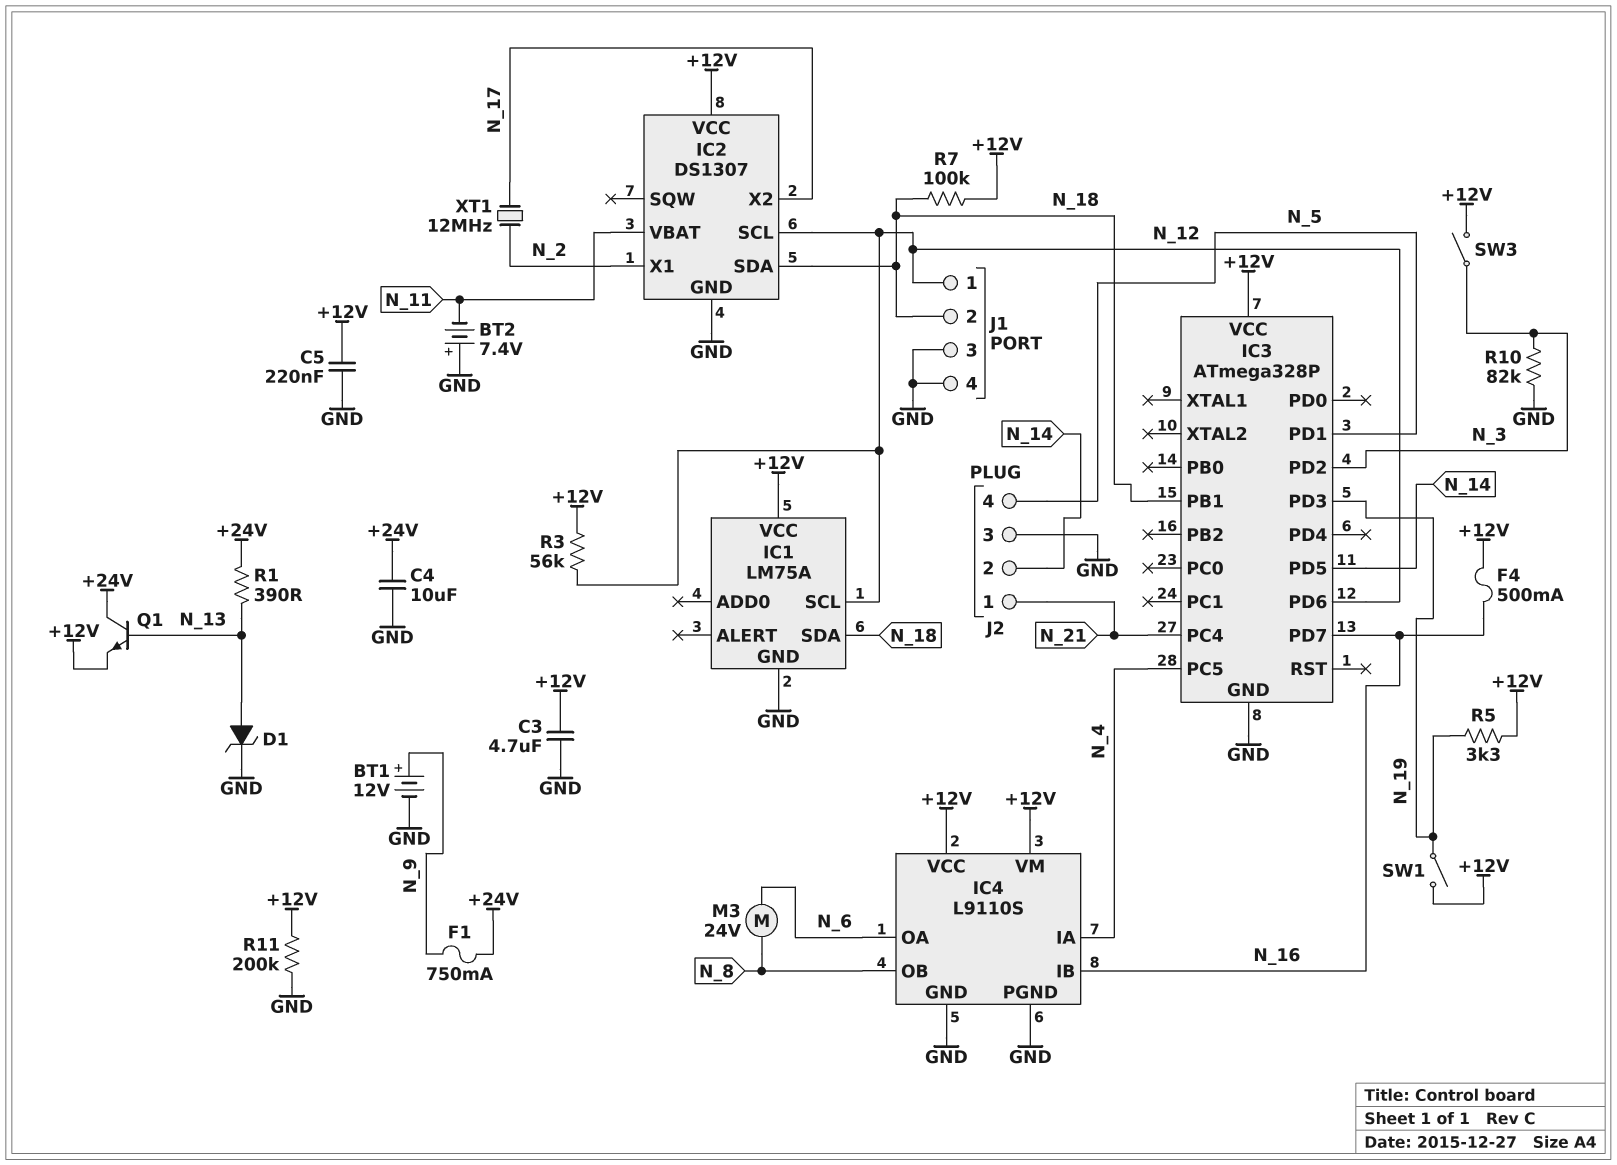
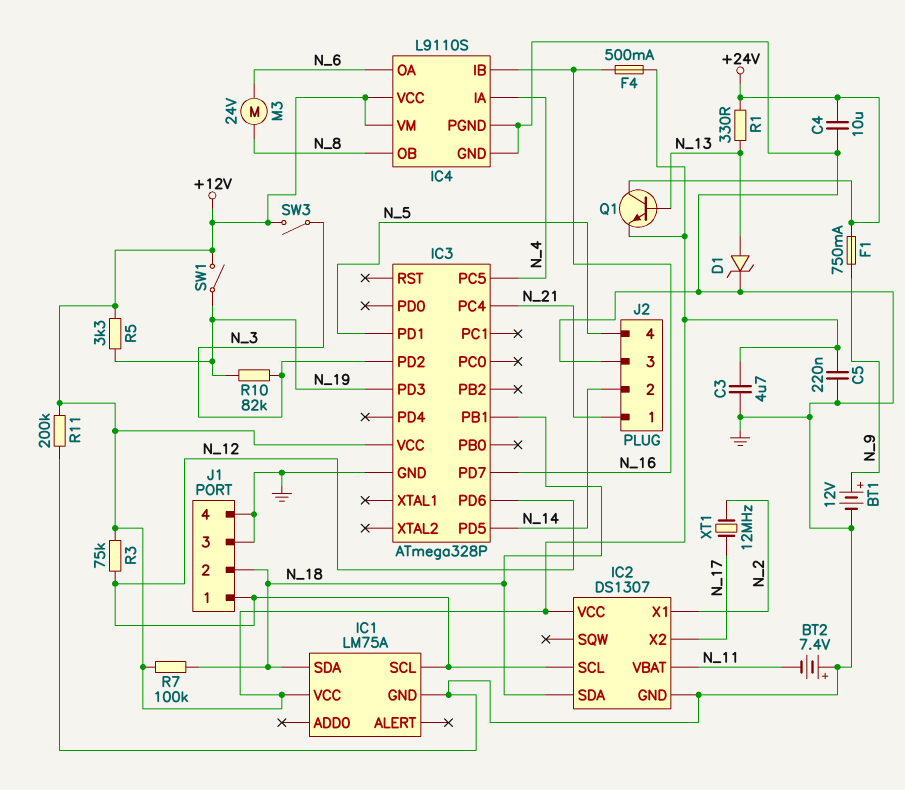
R1: 390 (+24V, N_13) -> 330 (+24V, N_13)
R3: 56k (+12V, N_12) -> 75k (+12V, N_12)
R10: 82k (GND, N_3) -> 82k (N_3, N_19)

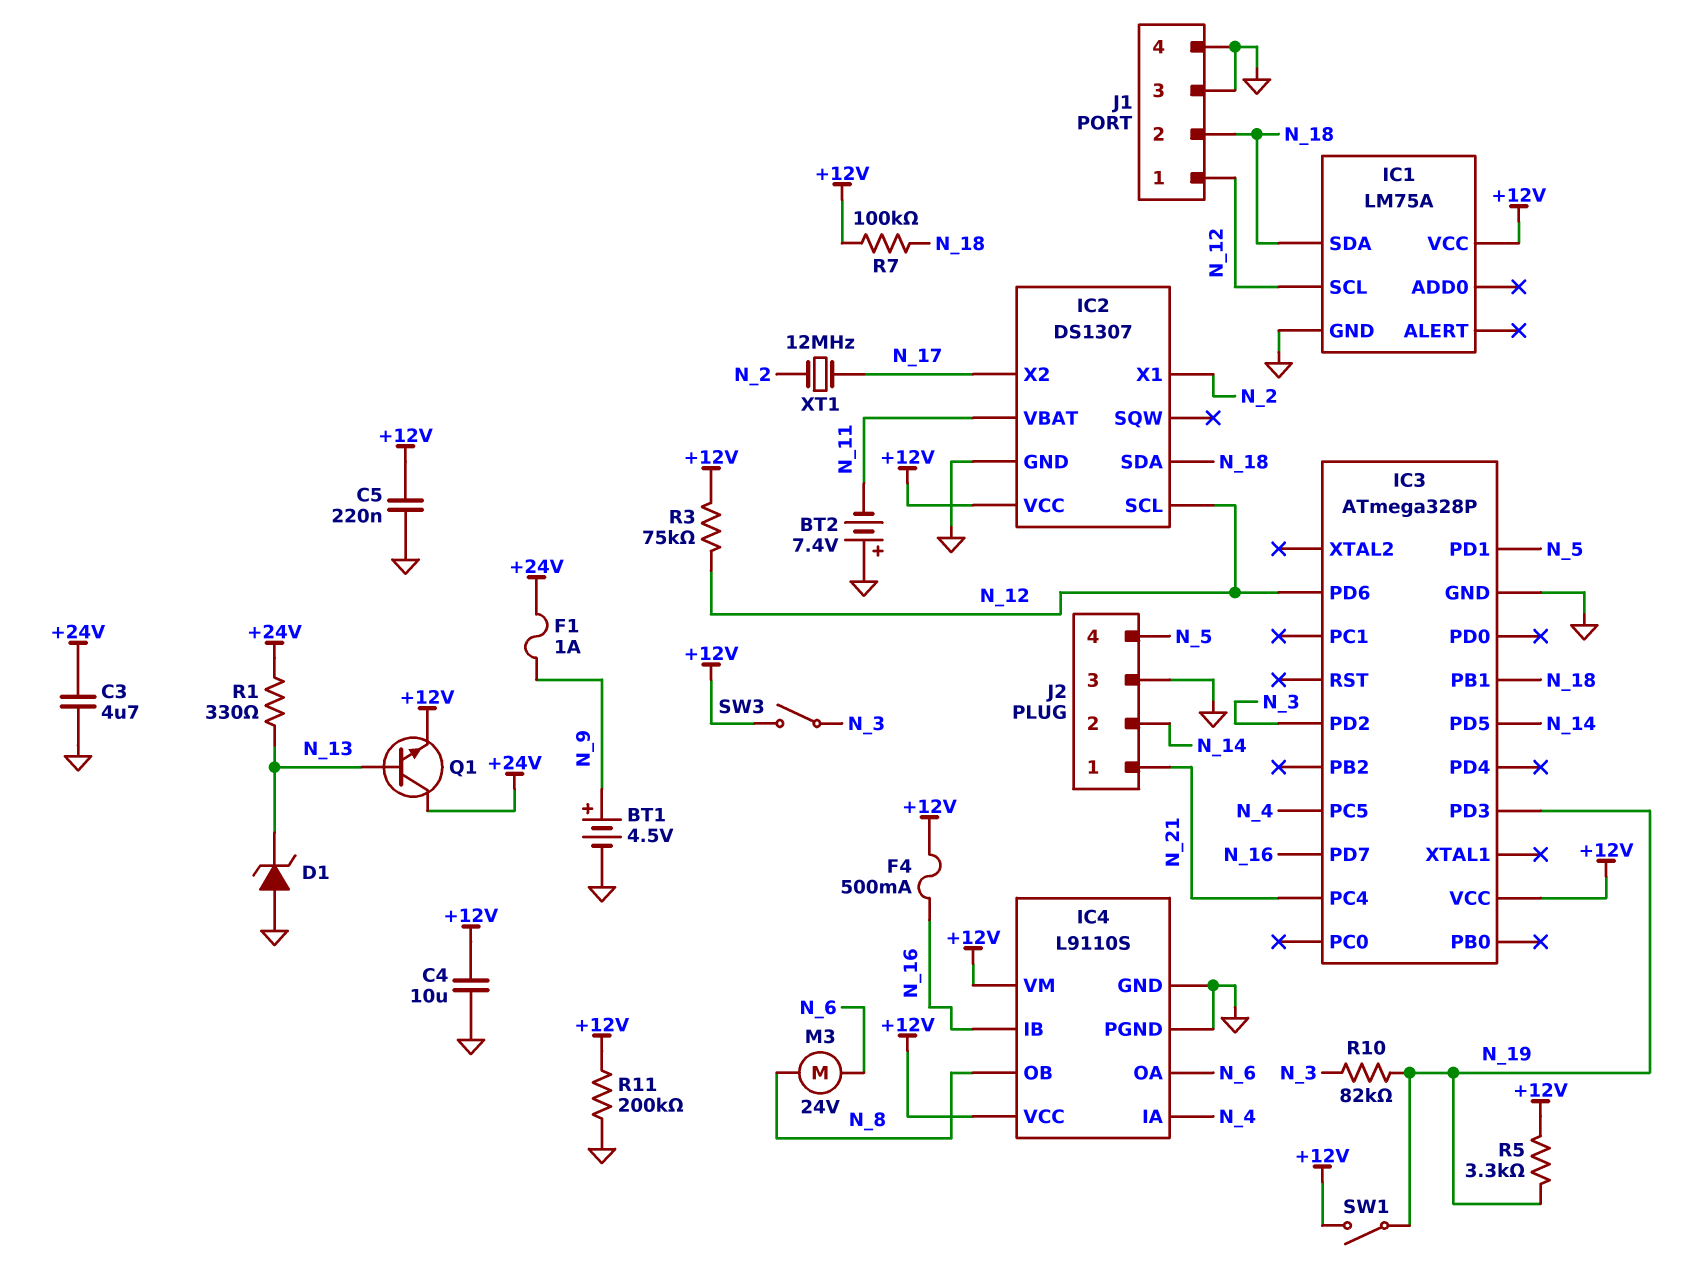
BT1: 12V (plus N_9, minus GND) -> 4.5V (plus N_9, minus GND)
C3: 4.7uF (+12V, GND) -> 4.7uF (+24V, GND)
C4: 10uF (+24V, GND) -> 10uF (+12V, GND)
D1: zener (A N_13, K GND) -> zener (A GND, K N_13)
F1: 750mA (+24V, N_9) -> 1A (+24V, N_9)

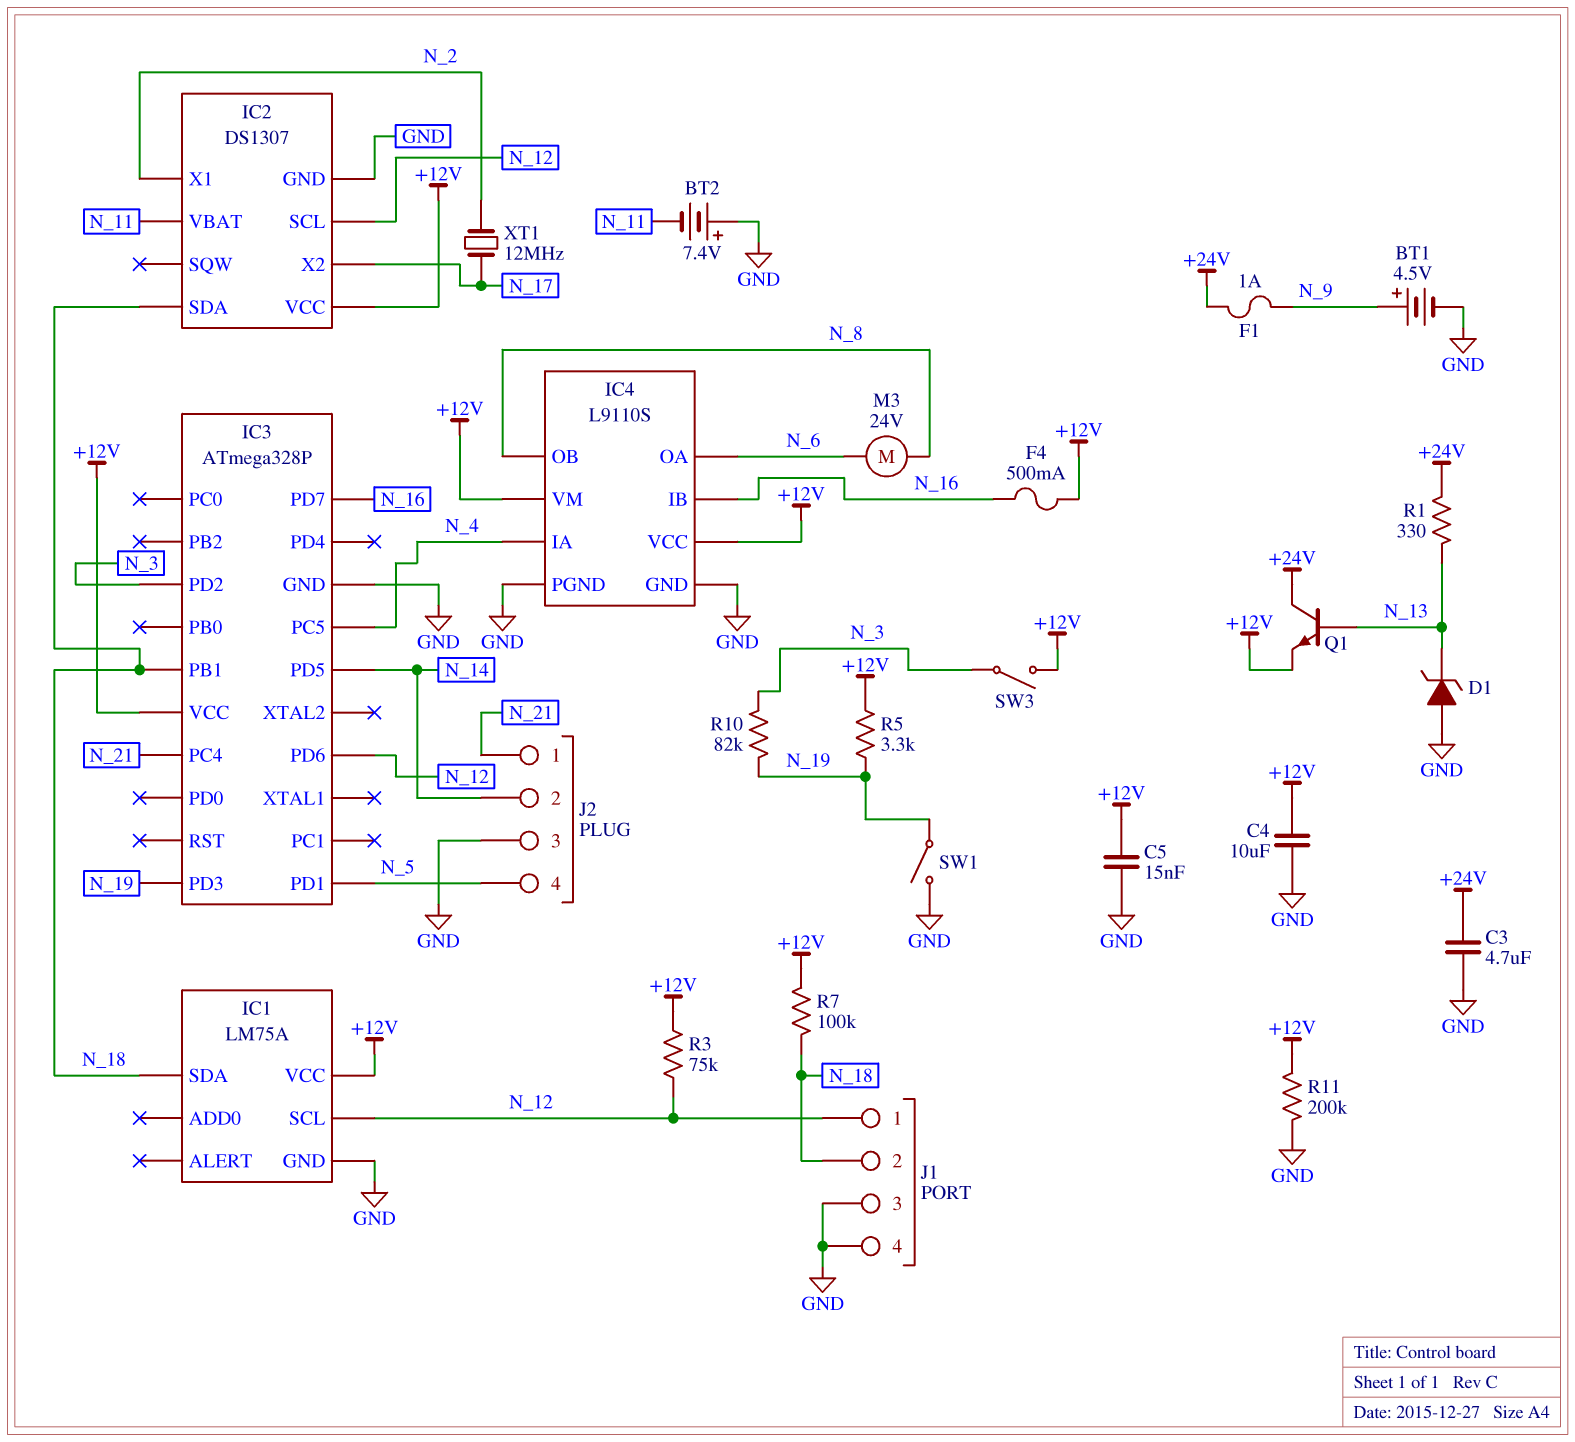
C5: 220nF (+12V, GND) -> 15nF (+12V, GND)
SW1: switch (+12V, N_19) -> switch (GND, N_19)

